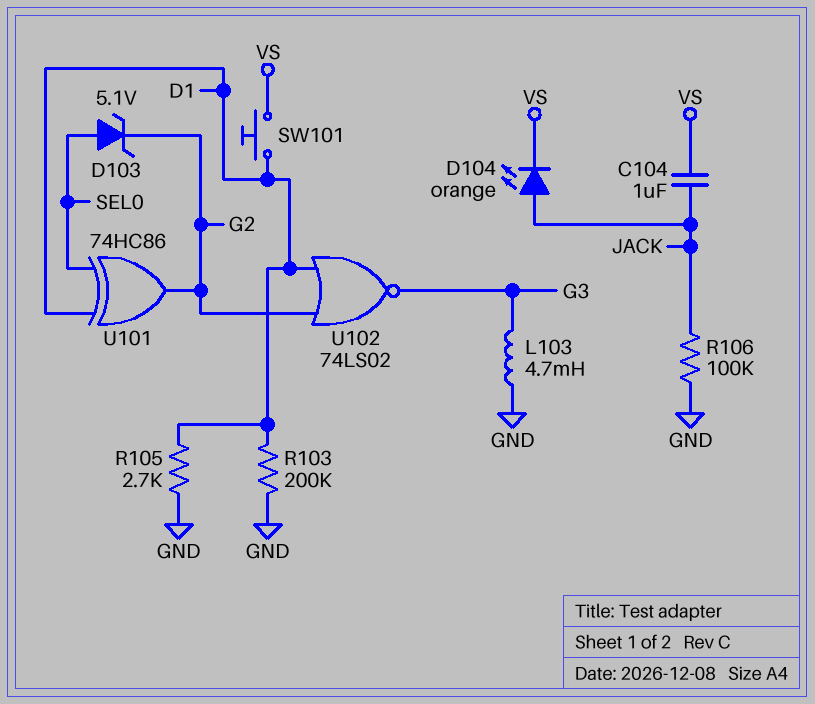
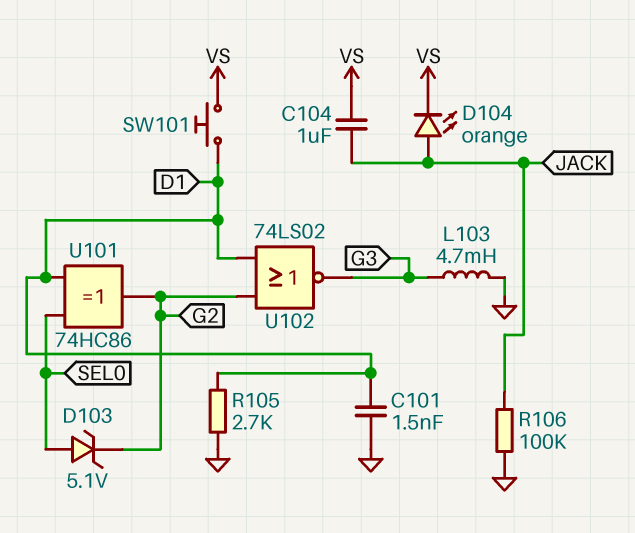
C101: none -> 1.5nF (D1, GND)
R103: 200k (D1, GND) -> none

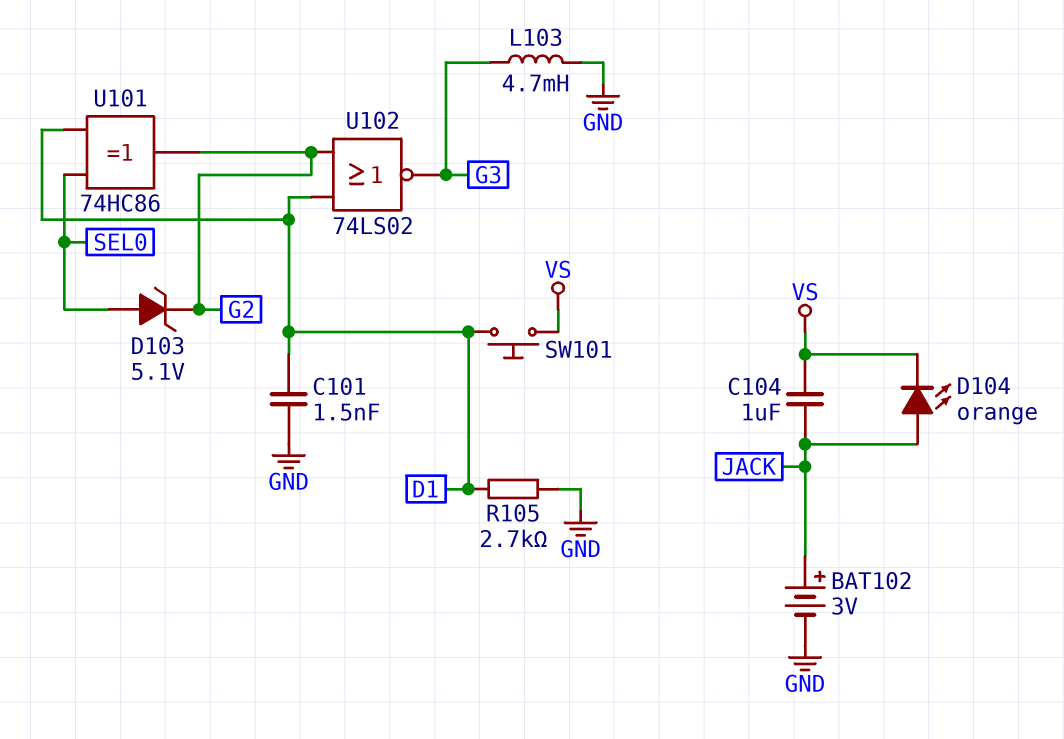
BAT102: none -> 3V (plus JACK, minus GND)
R106: 100k (GND, JACK) -> none

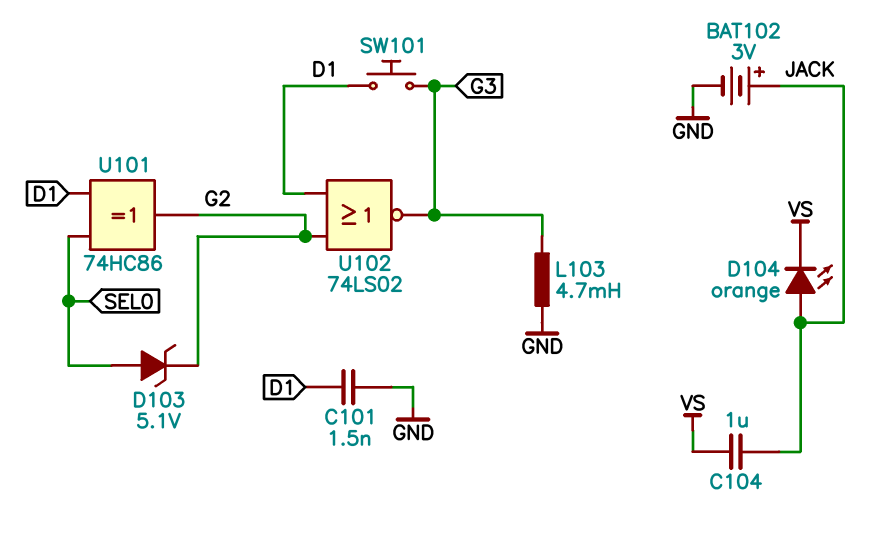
R105: 2.7k (D1, GND) -> none
SW101: button (D1, VS) -> button (D1, G3)

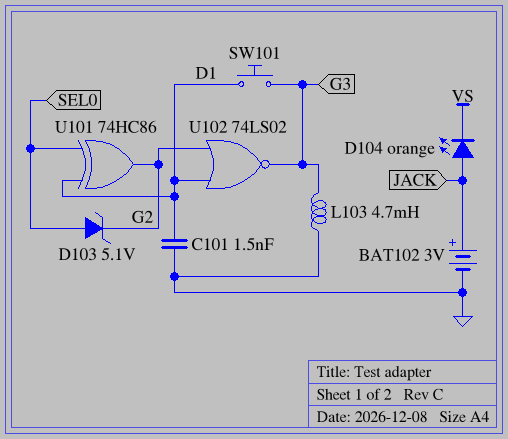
C104: 1uF (JACK, VS) -> none

